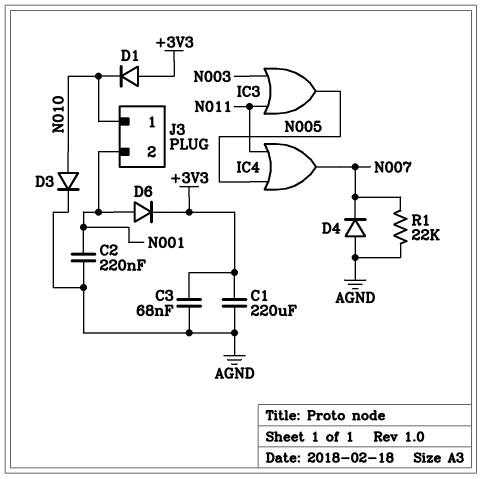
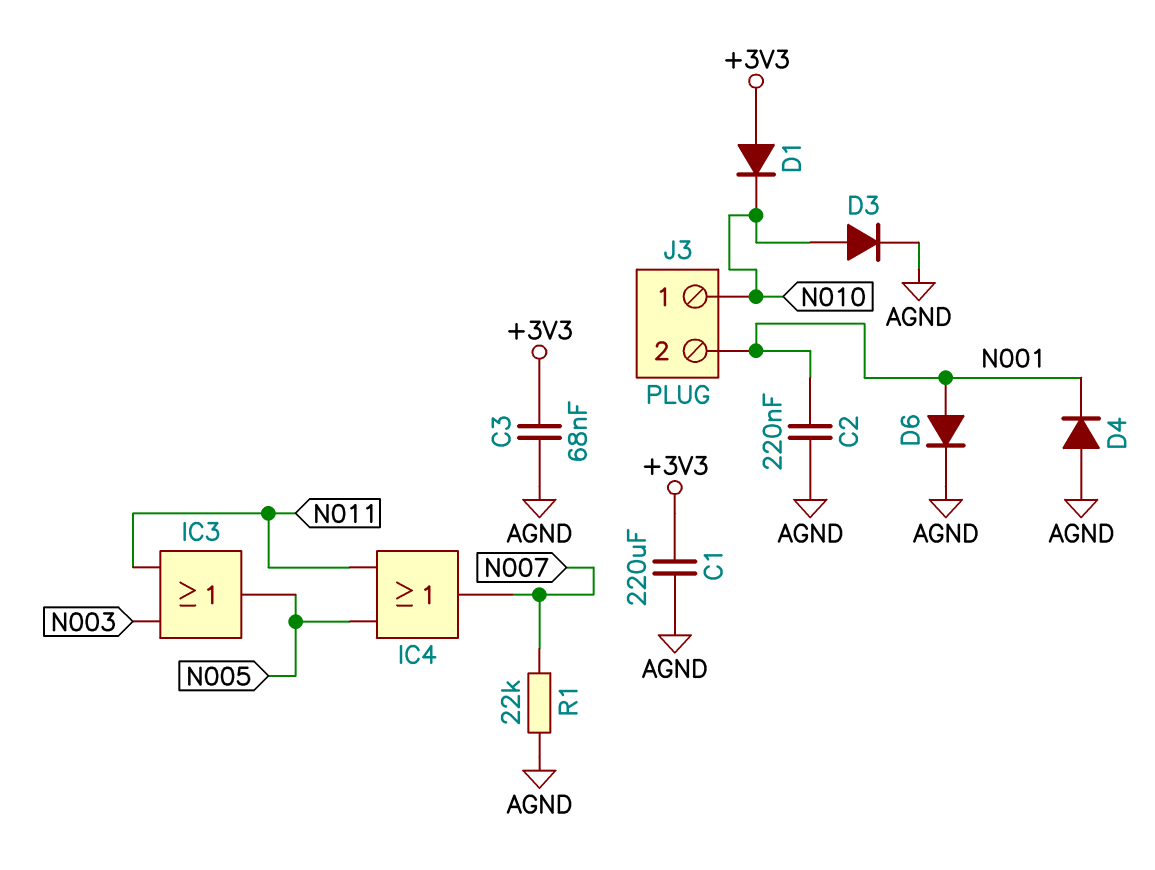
D4: diode (A AGND, K N007) -> diode (A AGND, K N001)
D6: diode (A N001, K +3V3) -> diode (A N001, K AGND)

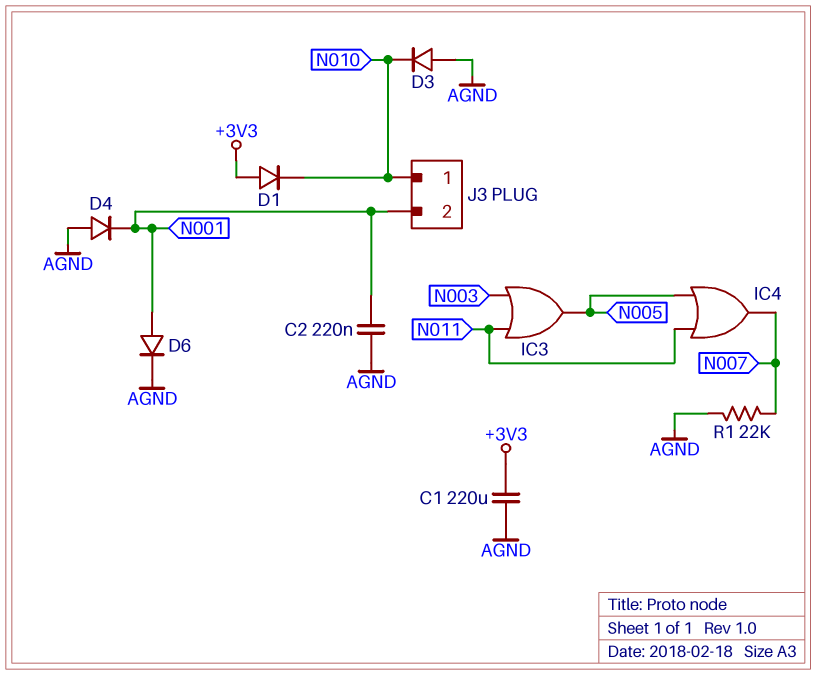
C3: 68nF (+3V3, AGND) -> none
D3: diode (A N010, K AGND) -> diode (A AGND, K N010)

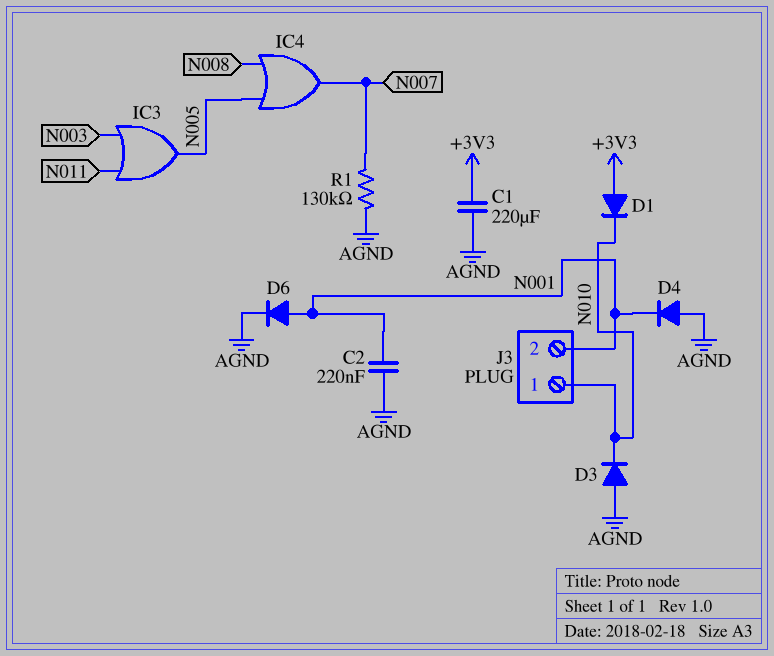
IC4: OR (in N005, in N011, out N007) -> OR (in N005, in N008, out N007)
R1: 22k (AGND, N007) -> 130k (AGND, N007)

